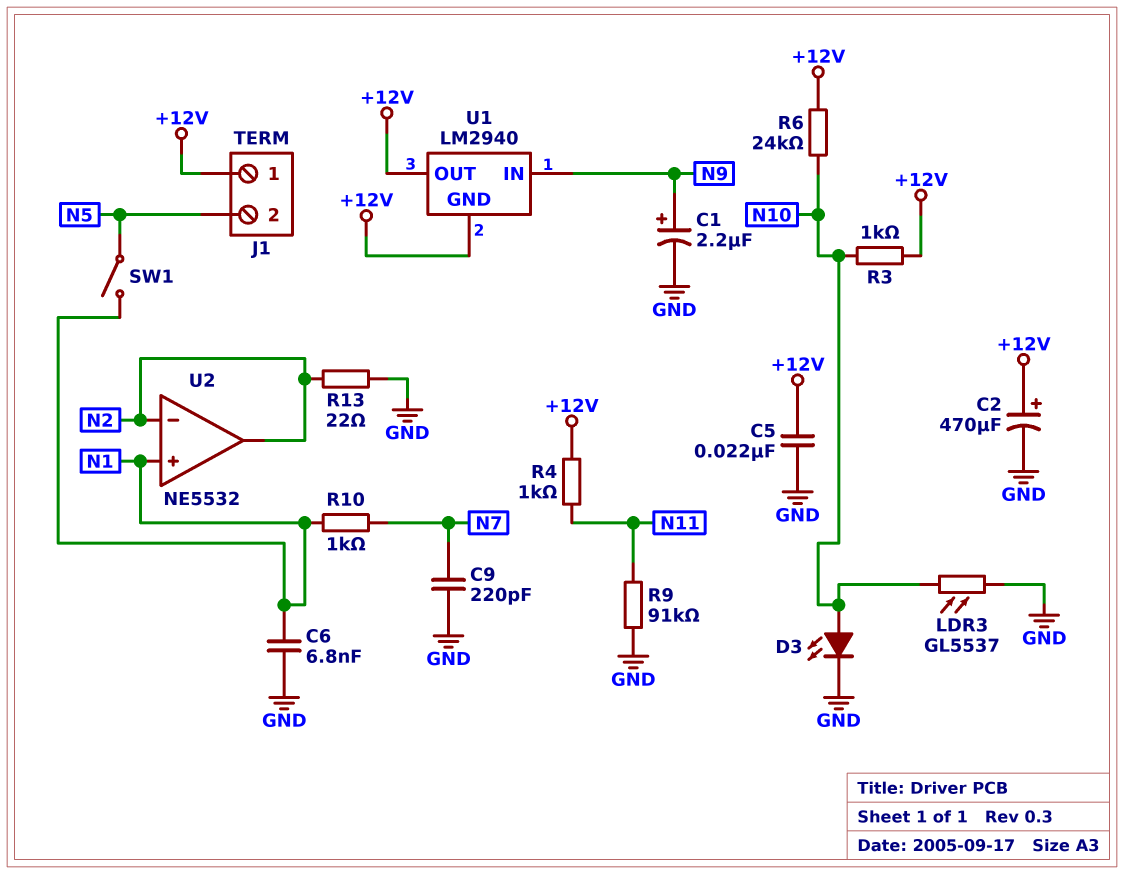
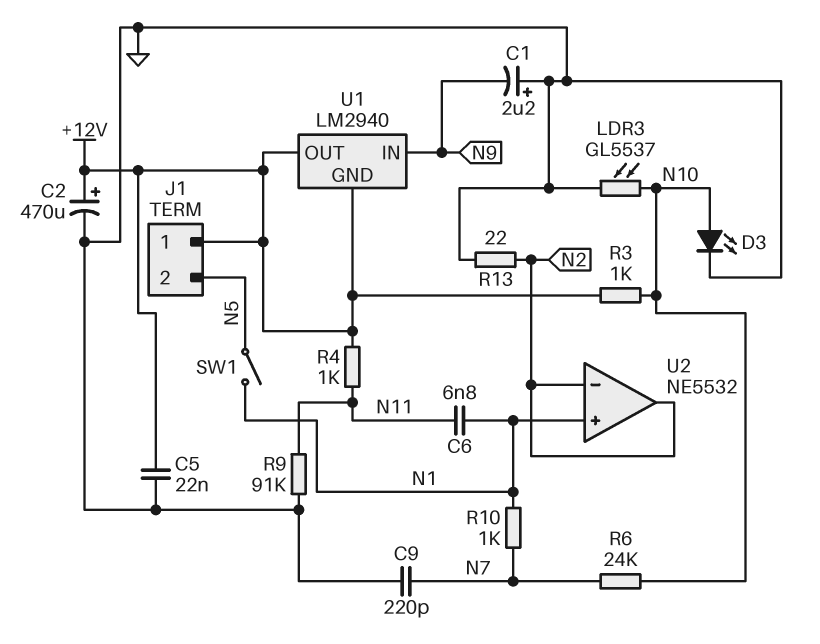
C1: 2.2uF (plus N9, minus GND) -> 2.2uF (plus GND, minus N9)
C6: 6.8nF (GND, N1) -> 6.8nF (N1, N11)
R6: 24k (+12V, N10) -> 24k (N7, N10)

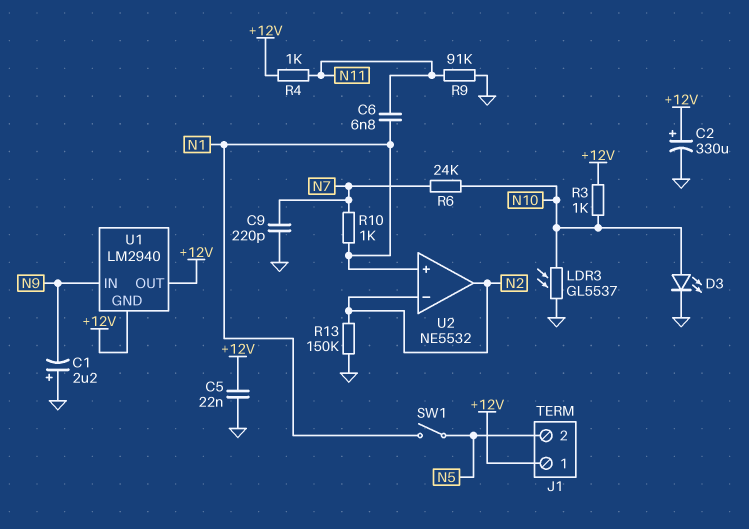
C2: 470uF (plus +12V, minus GND) -> 330uF (plus +12V, minus GND)
R13: 22 (GND, N2) -> 150k (GND, N2)

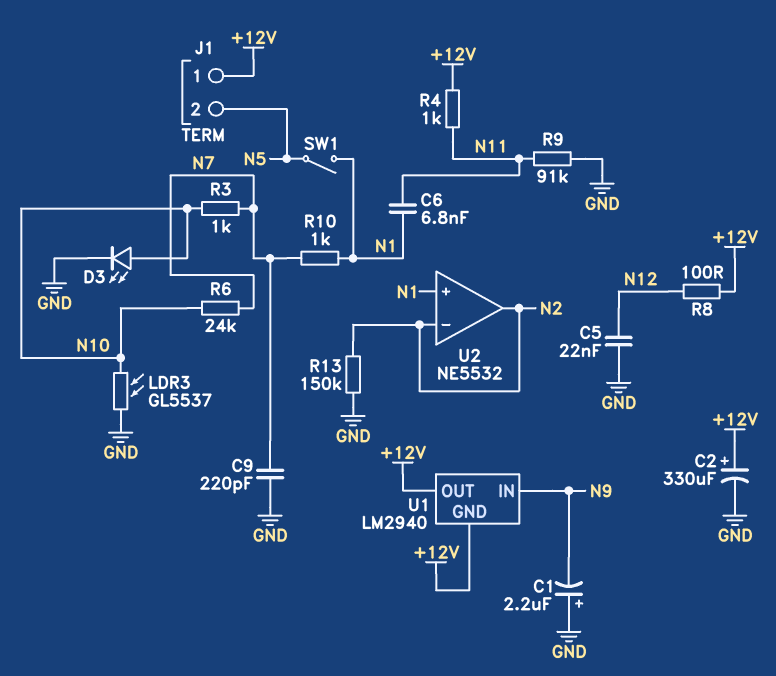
C5: 22nF (+12V, GND) -> 22nF (GND, N12)
R3: 1k (+12V, N10) -> 1k (N7, N10)
R8: none -> 100 (+12V, N12)

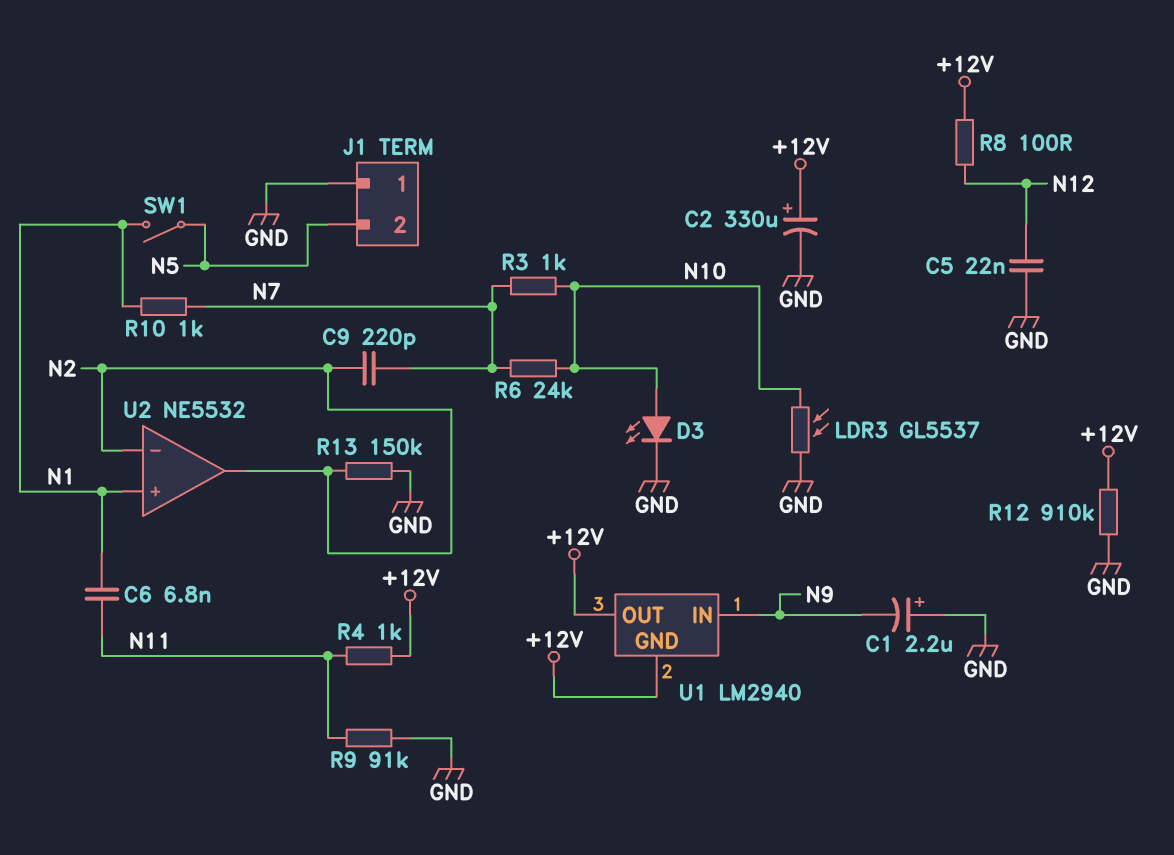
C9: 220pF (GND, N7) -> 220pF (N2, N7)
J1 pin 1: +12V -> GND
R12: none -> 910k (+12V, GND)

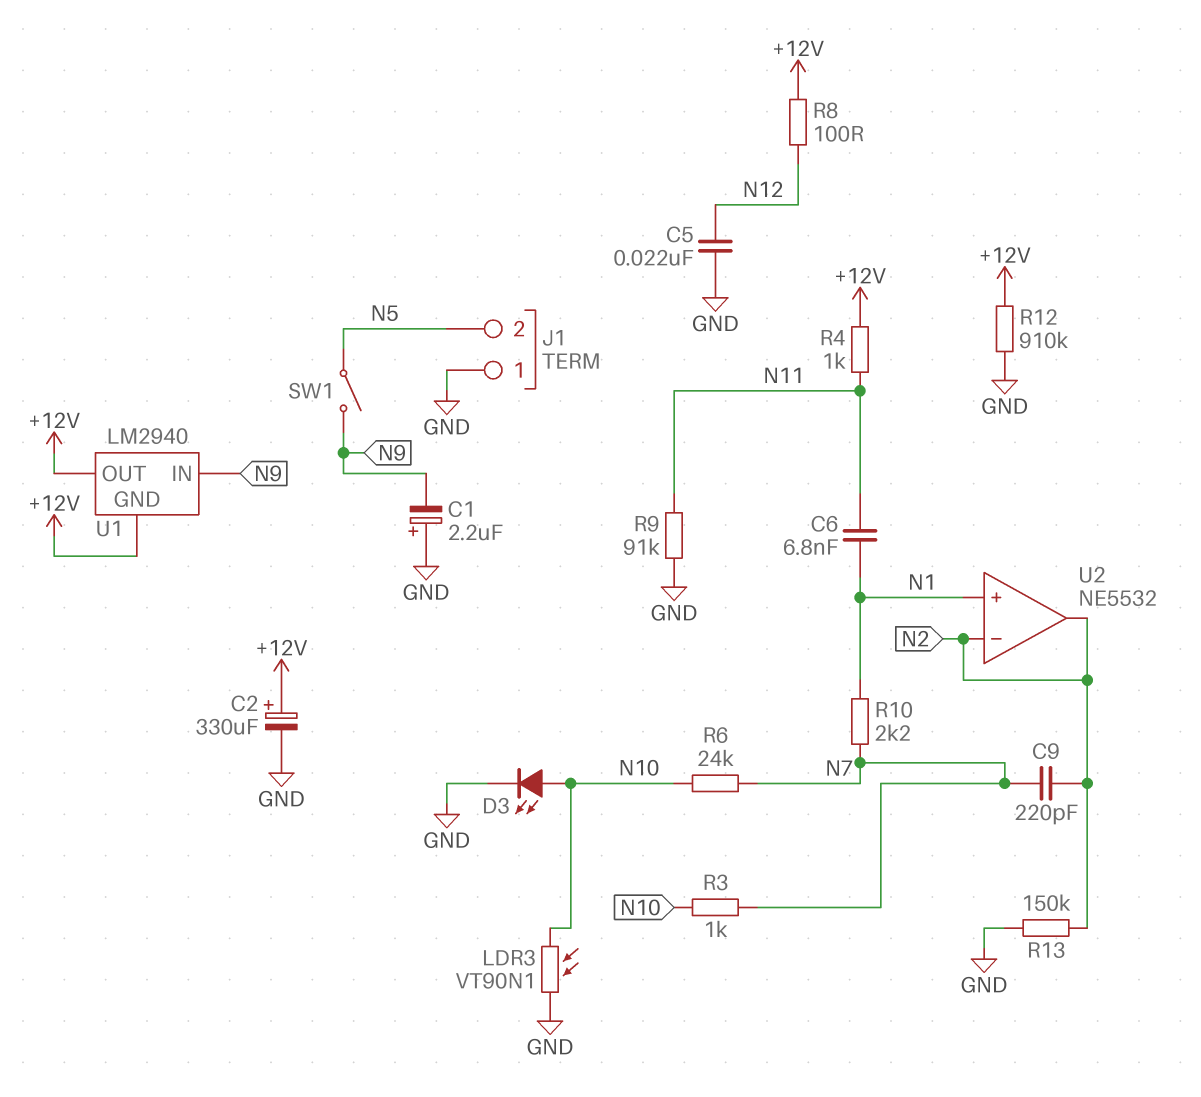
LDR3: GL5537 (GND, N10) -> VT90N1 (GND, N10)
R10: 1k (N1, N7) -> 2.2k (N1, N7)
SW1: switch (N1, N5) -> switch (N5, N9)

